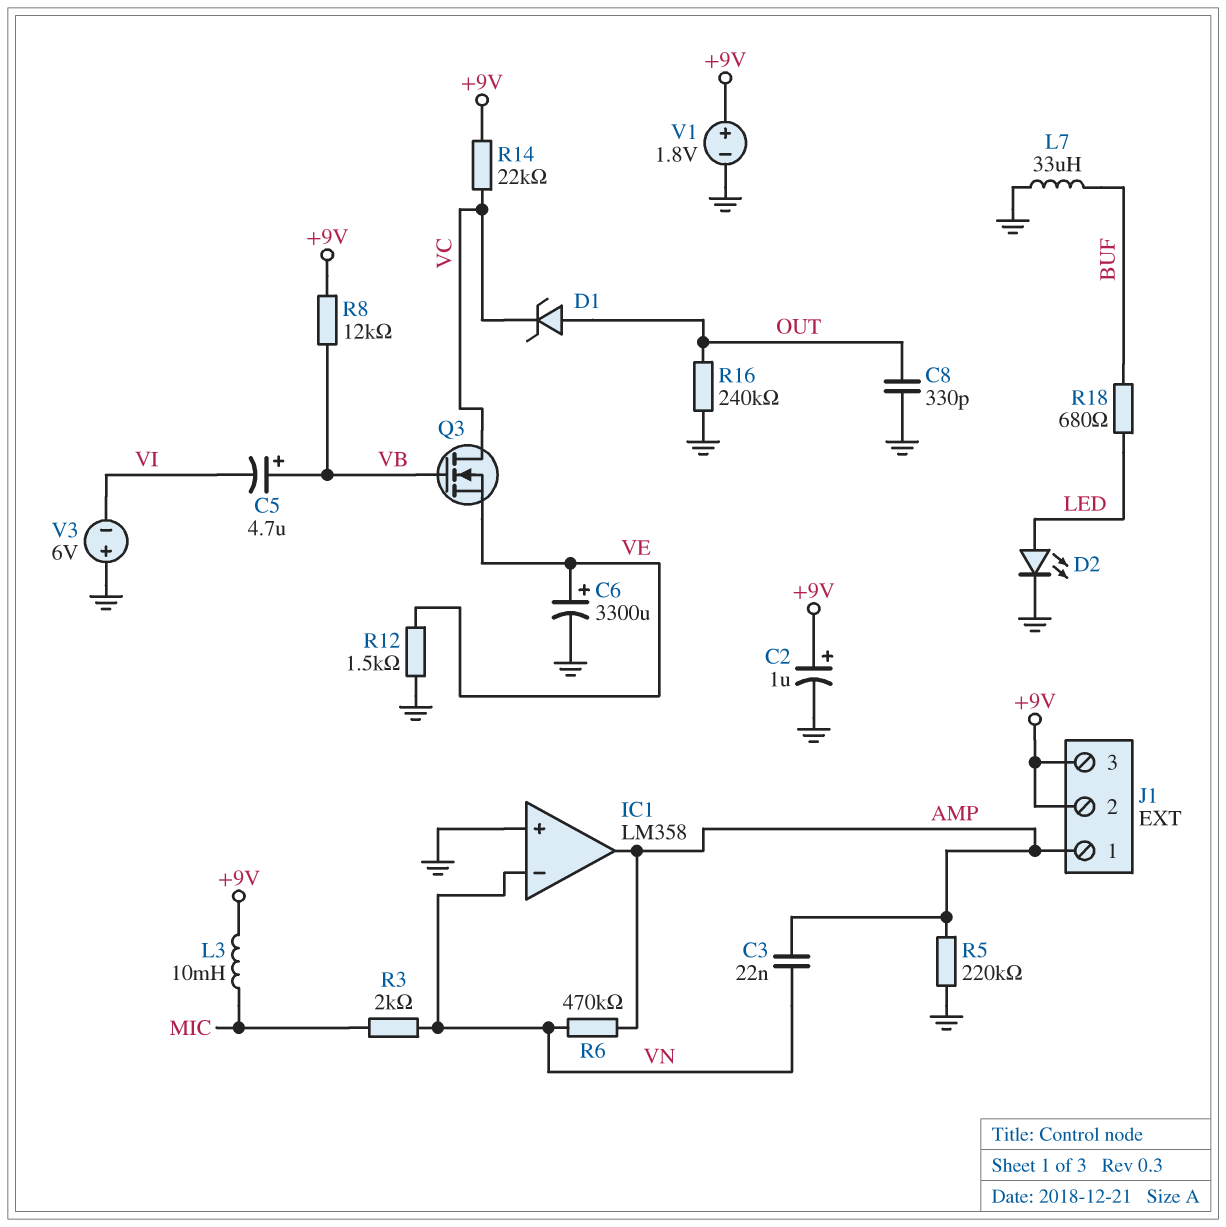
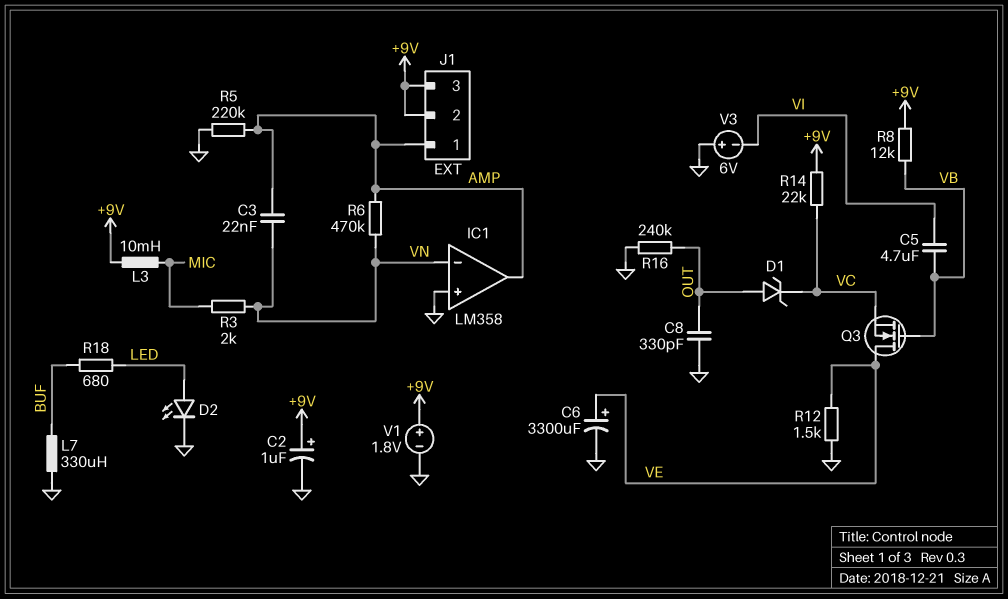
C5: 4.7uF (plus VB, minus VI) -> 4.7uF (VB, VI)
L7: 33uH (BUF, GND) -> 330uH (BUF, GND)
Q3: NMOS (G VB, D VC, S VE) -> NMOS (G VB, D VE, S VC)

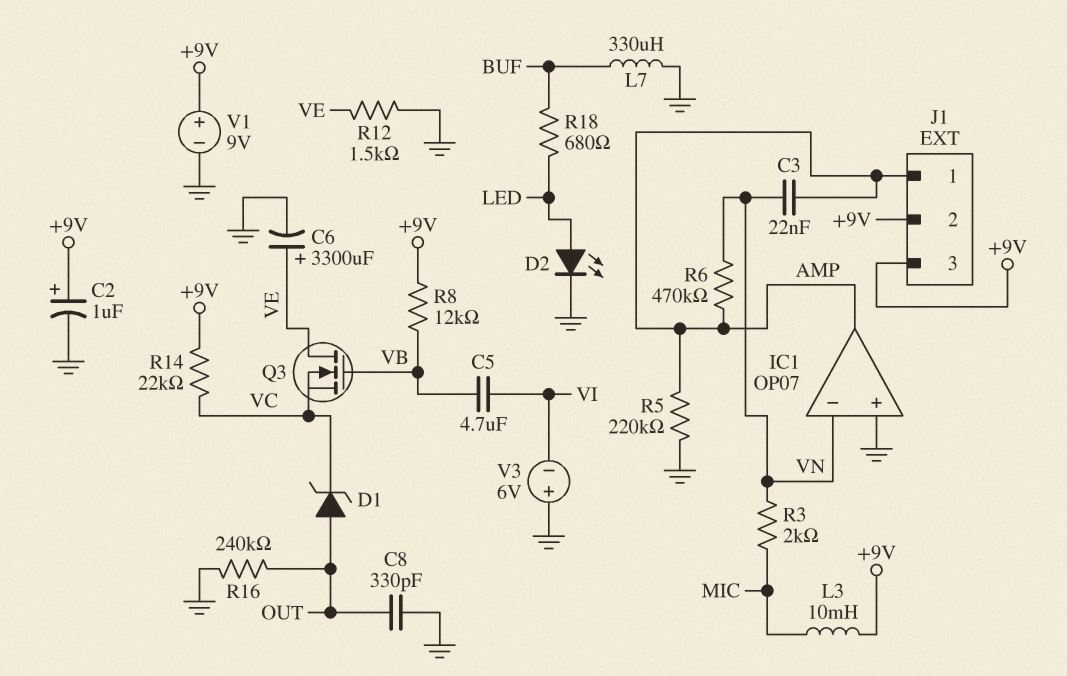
IC1: LM358 -> OP07
V1: 1.8V (plus +9V, minus GND) -> 9V (plus +9V, minus GND)

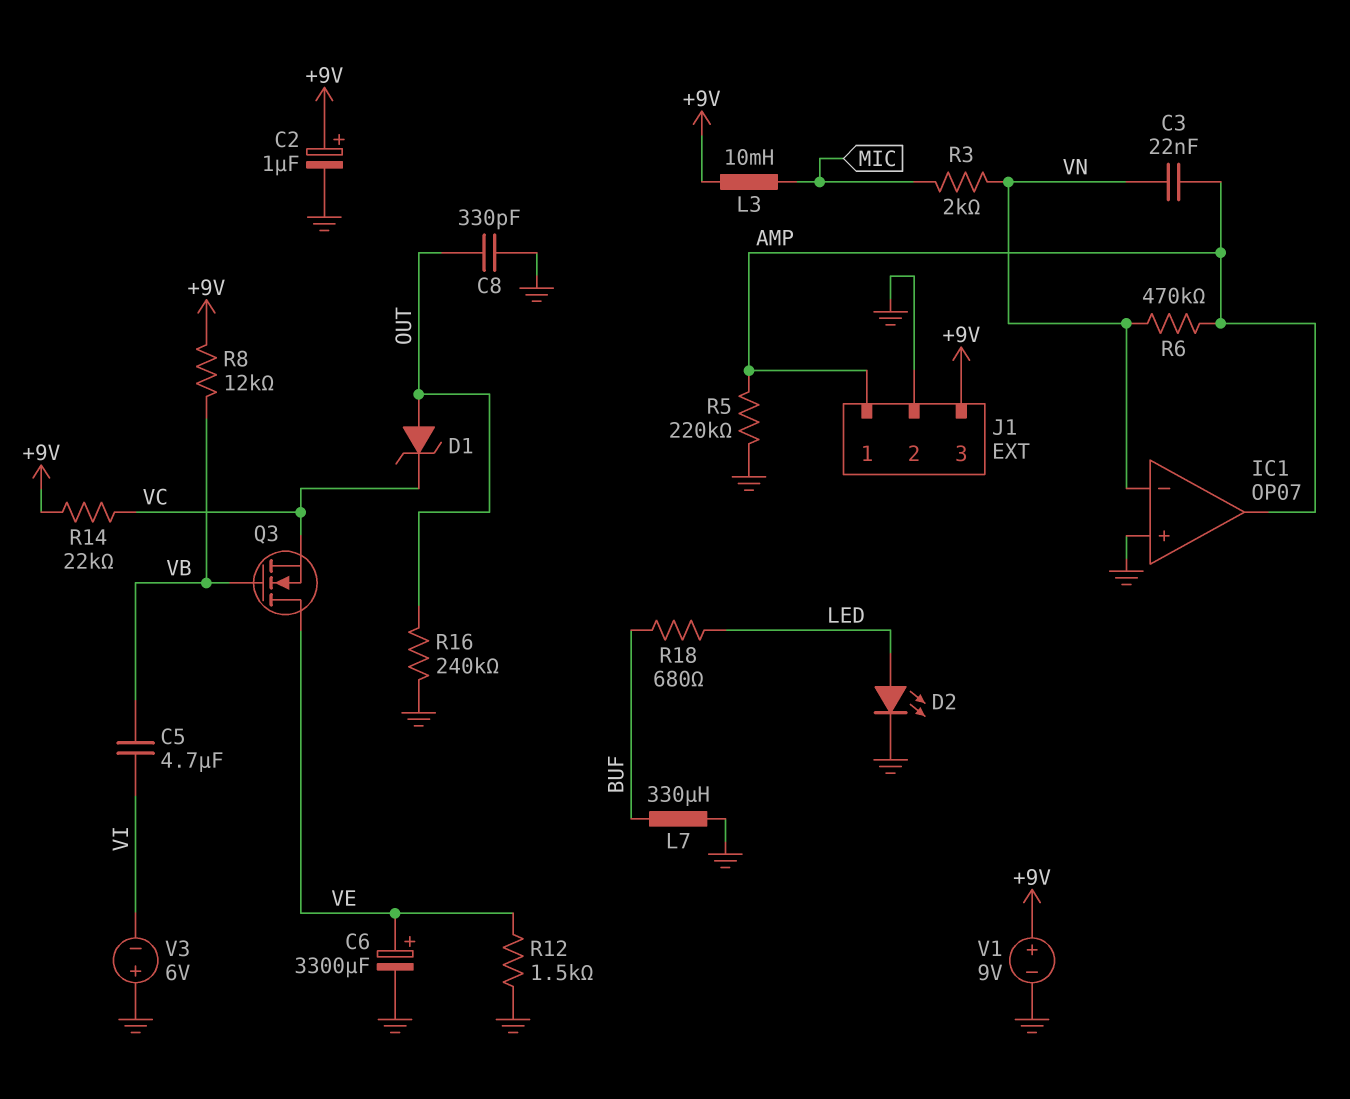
J1 pin 2: +9V -> GND

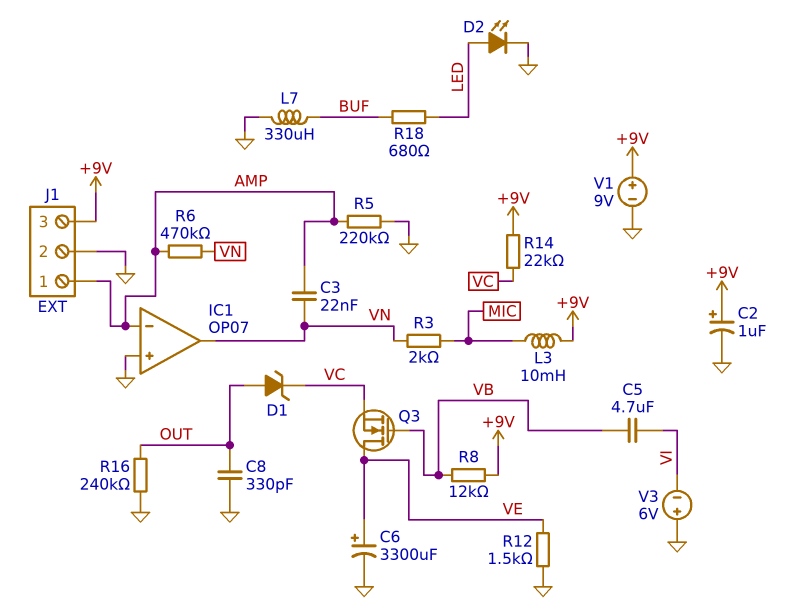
IC1 pin in-: VN -> AMP
IC1 pin out: AMP -> VN

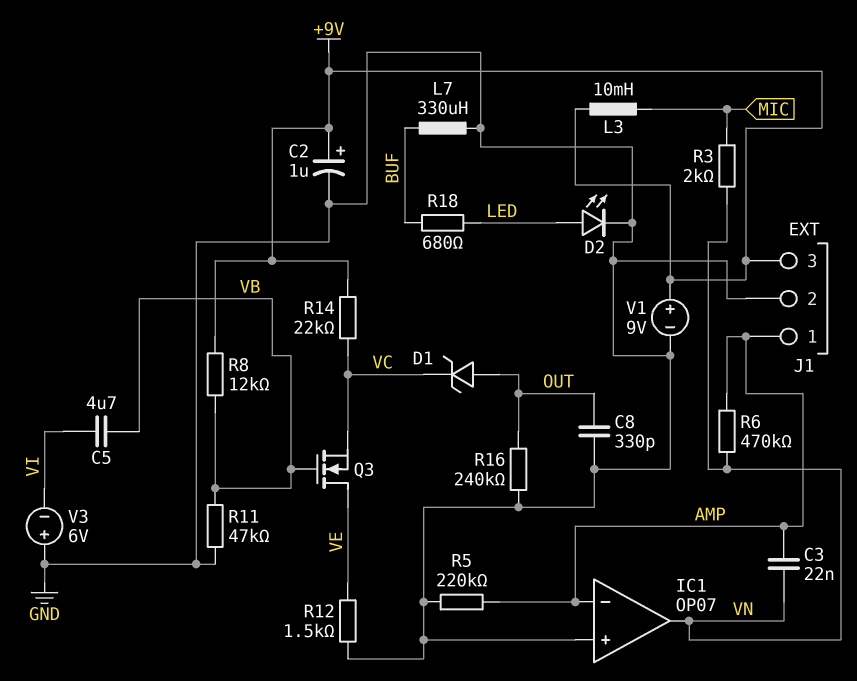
C6: 3300uF (plus VE, minus GND) -> none
R11: none -> 47k (GND, VB)

